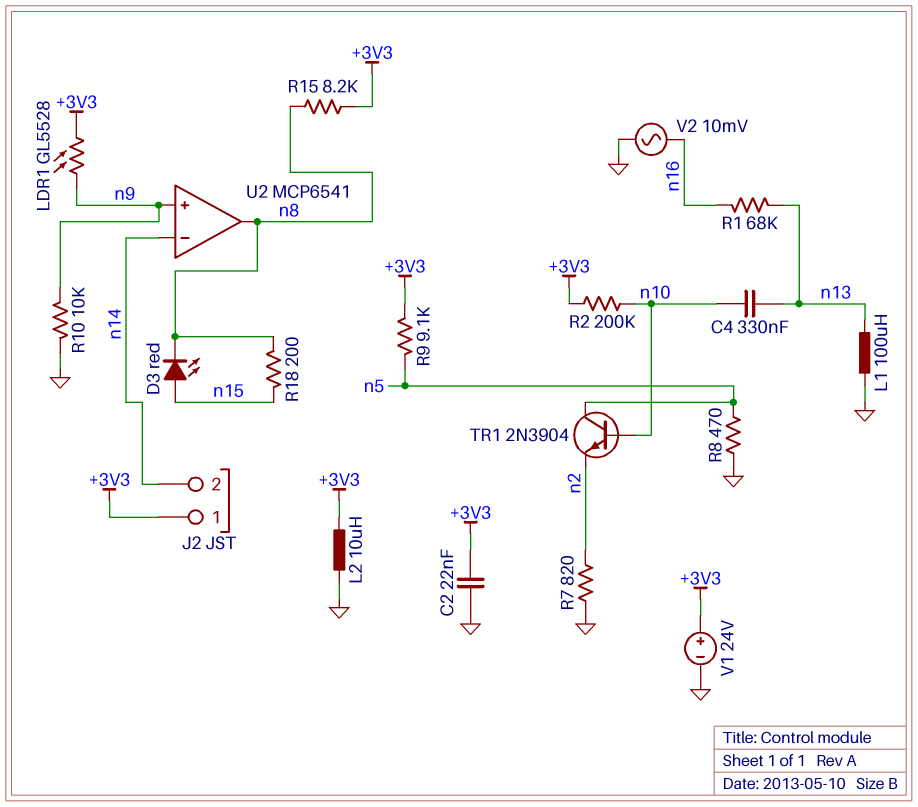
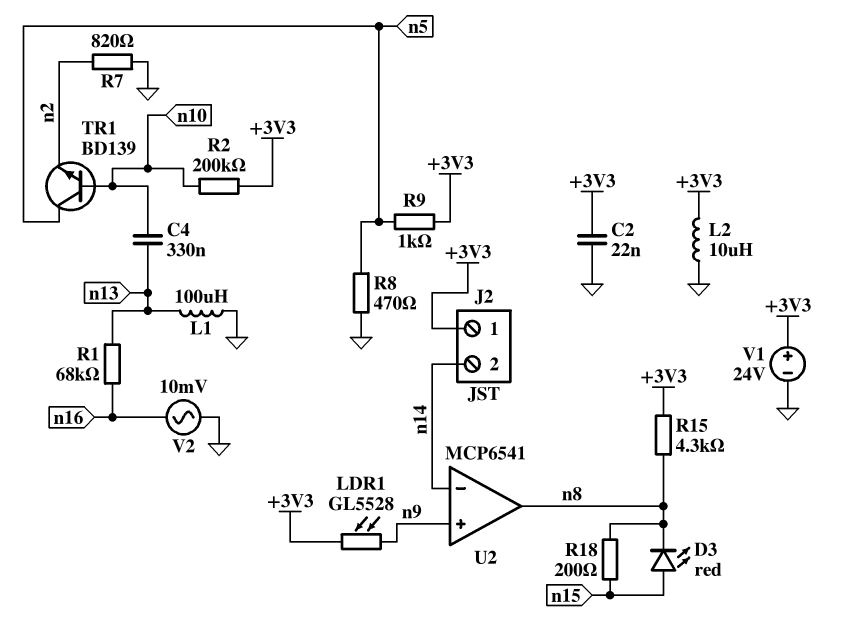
R9: 9.1k (+3V3, n5) -> 1k (+3V3, n5)
R10: 10k (GND, n9) -> none
R15: 8.2k (+3V3, n8) -> 4.3k (+3V3, n8)
TR1: NPN 2N3904 (B n10, C n5, E n2) -> NPN BD139 (B n10, C n5, E n2)

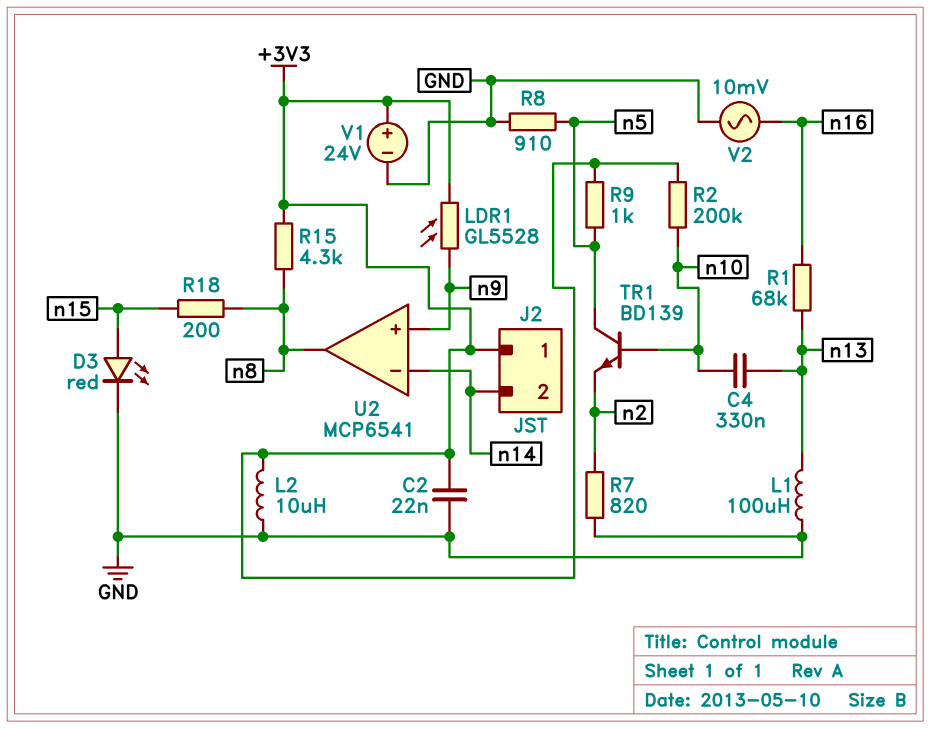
D3: LED red (A n15, K n8) -> LED red (A n15, K GND)
R8: 470 (GND, n5) -> 910 (GND, n5)

